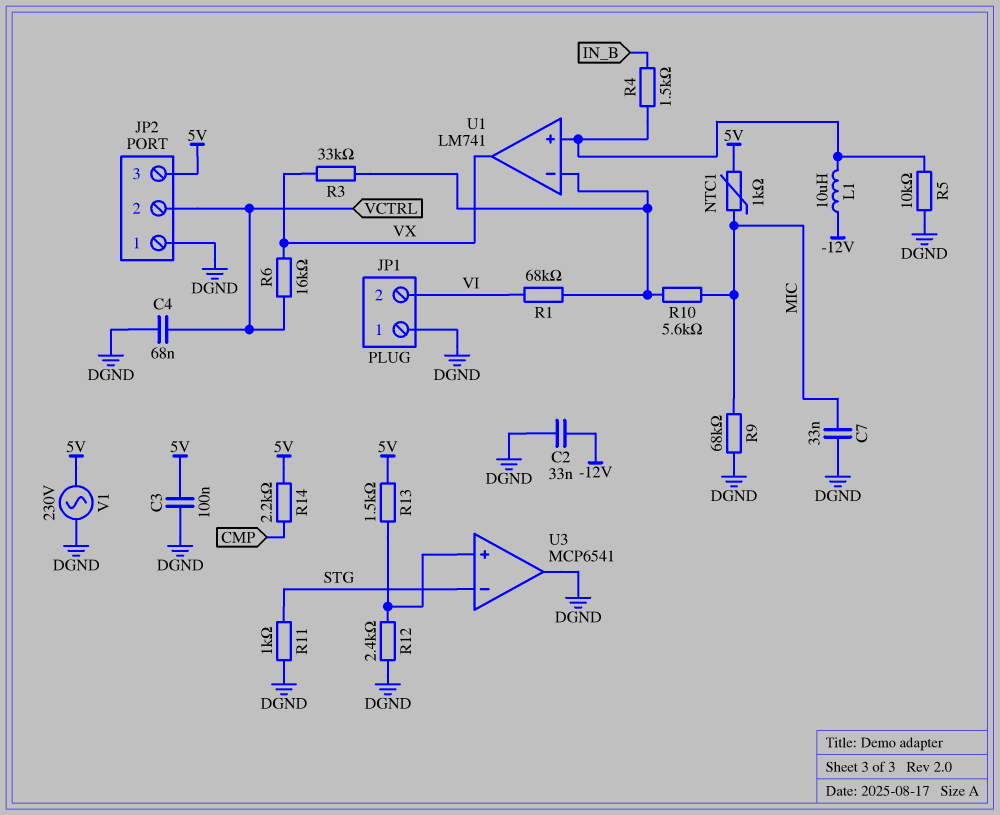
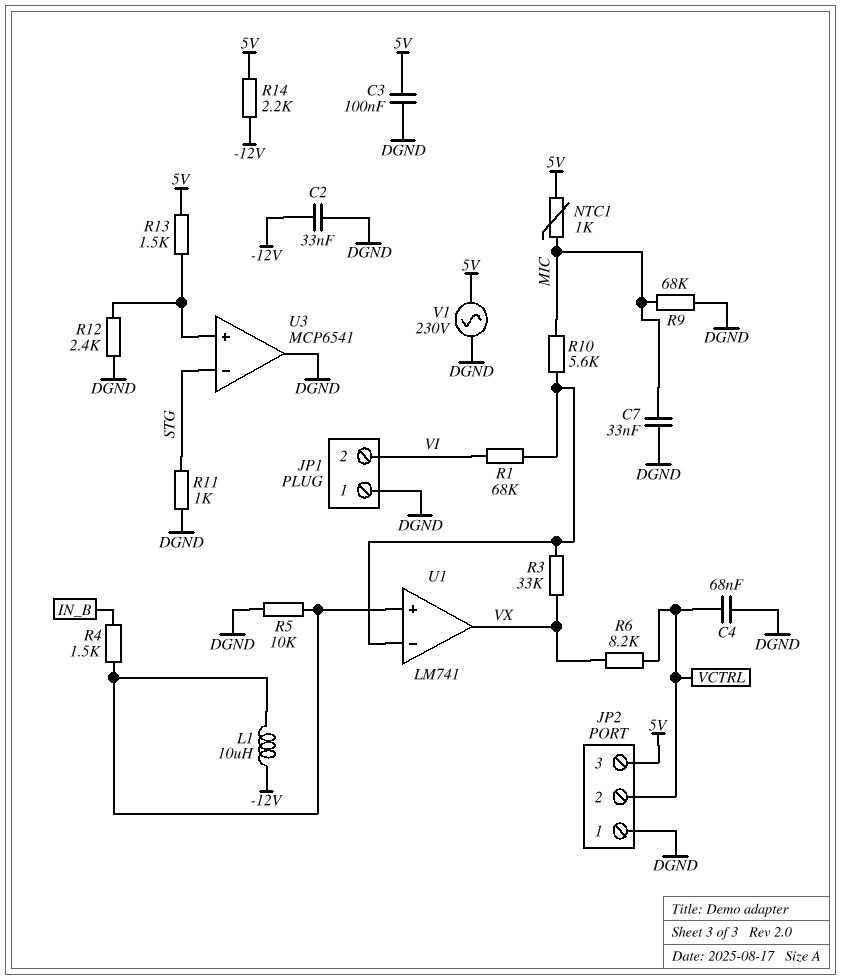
R6: 16k (VCTRL, VX) -> 8.2k (VCTRL, VX)
R14: 2.2k (5V, CMP) -> 2.2k (-12V, 5V)

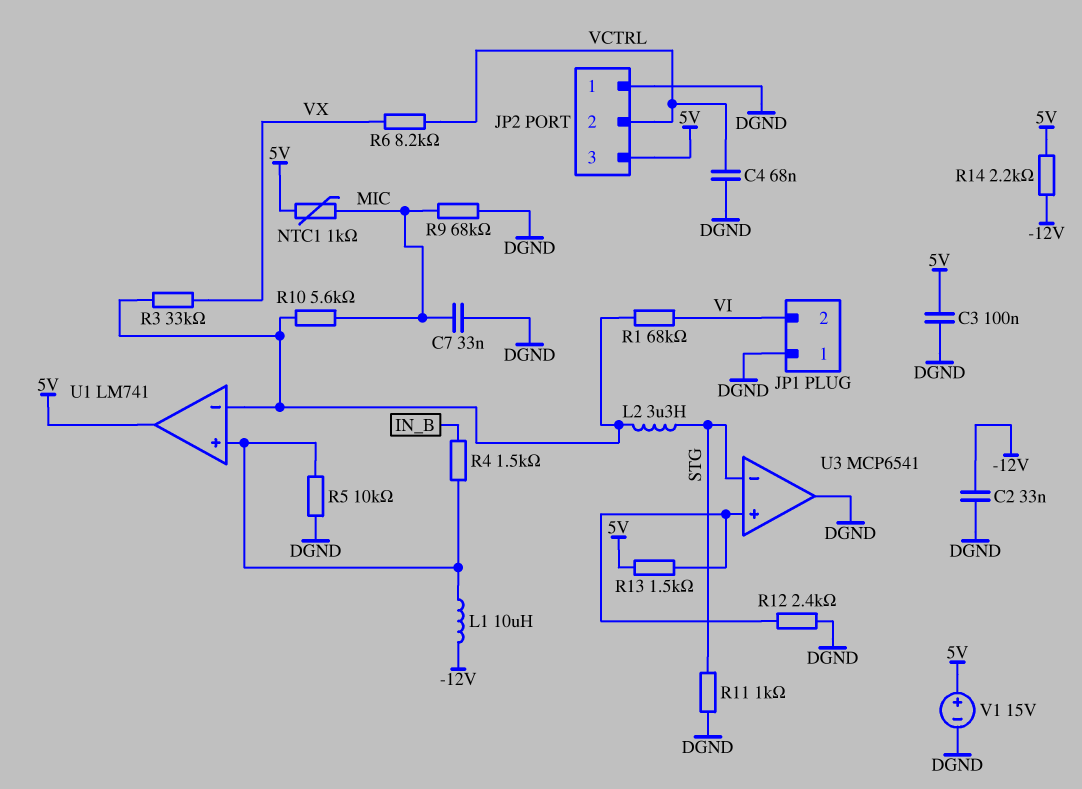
L2: none -> 3.3uH (STG, U1/in-)
U1 pin out: VX -> 5V
V1: AC 230V (5V, DGND) -> 15V (plus 5V, minus DGND)

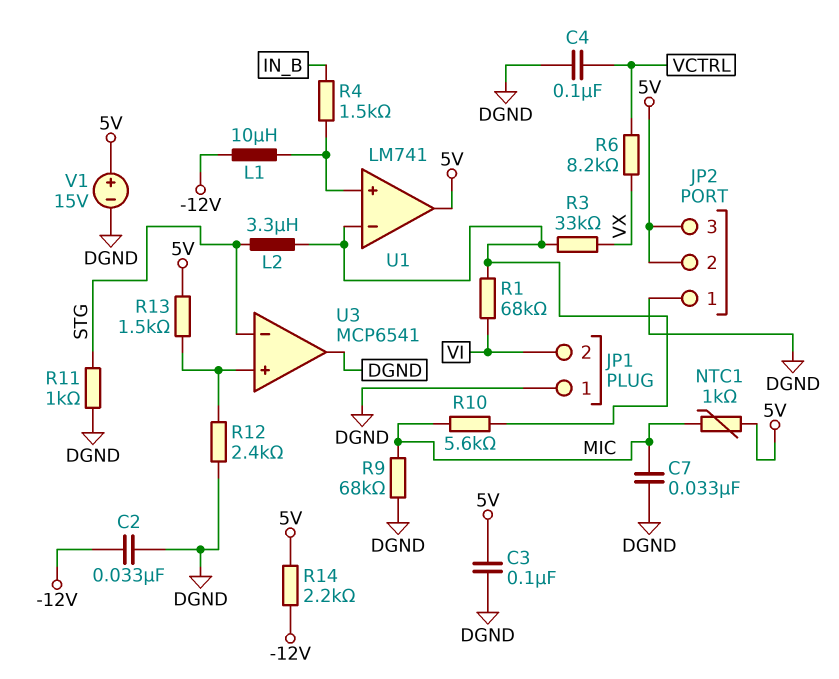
C4: 68nF (DGND, VCTRL) -> 100nF (DGND, VCTRL)
JP2 pin 2: VCTRL -> 5V
R5: 10k (DGND, U1/in+) -> none

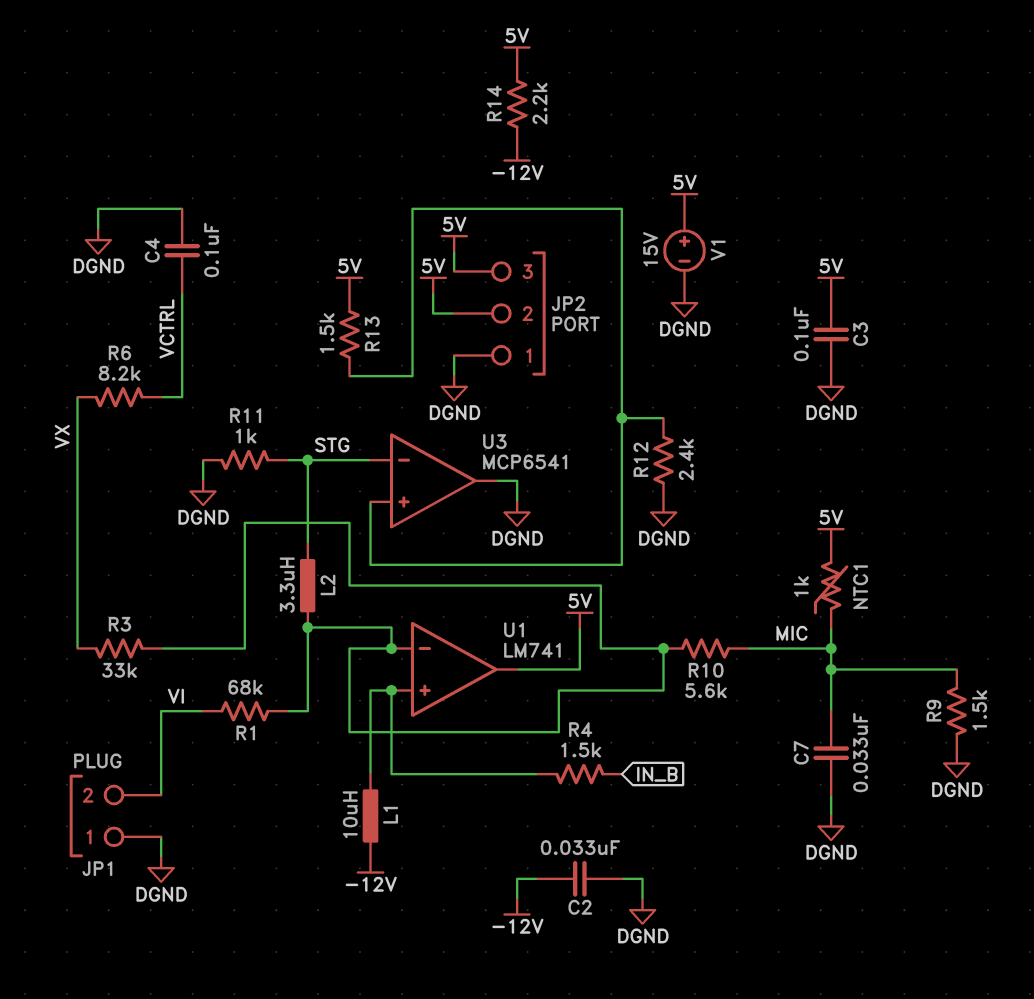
R9: 68k (DGND, MIC) -> 1.5k (DGND, MIC)

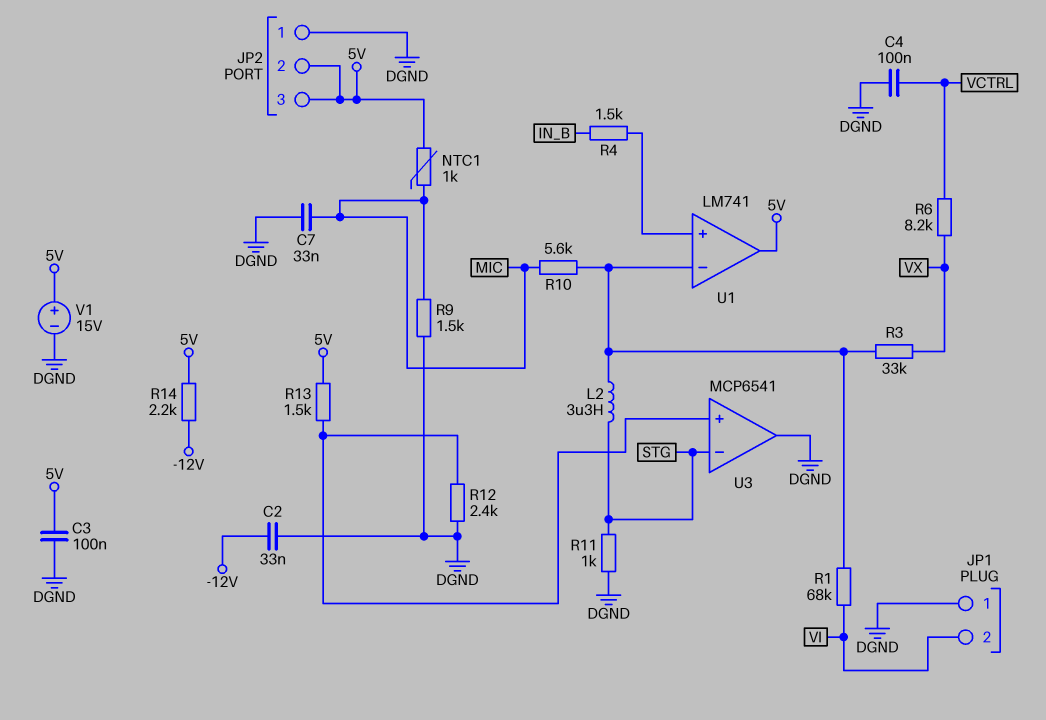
L1: 10uH (-12V, U1/in+) -> none

